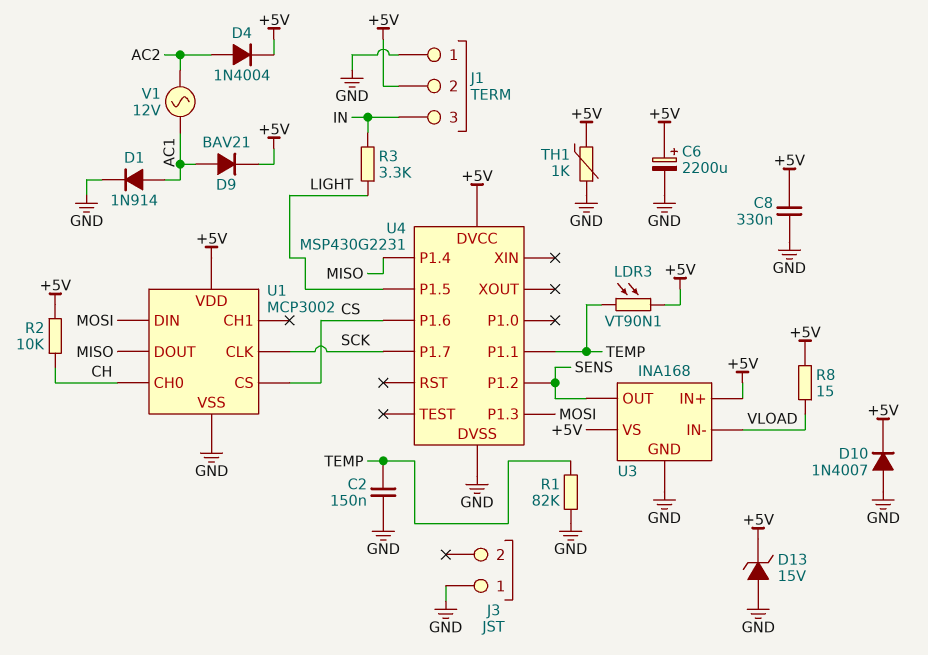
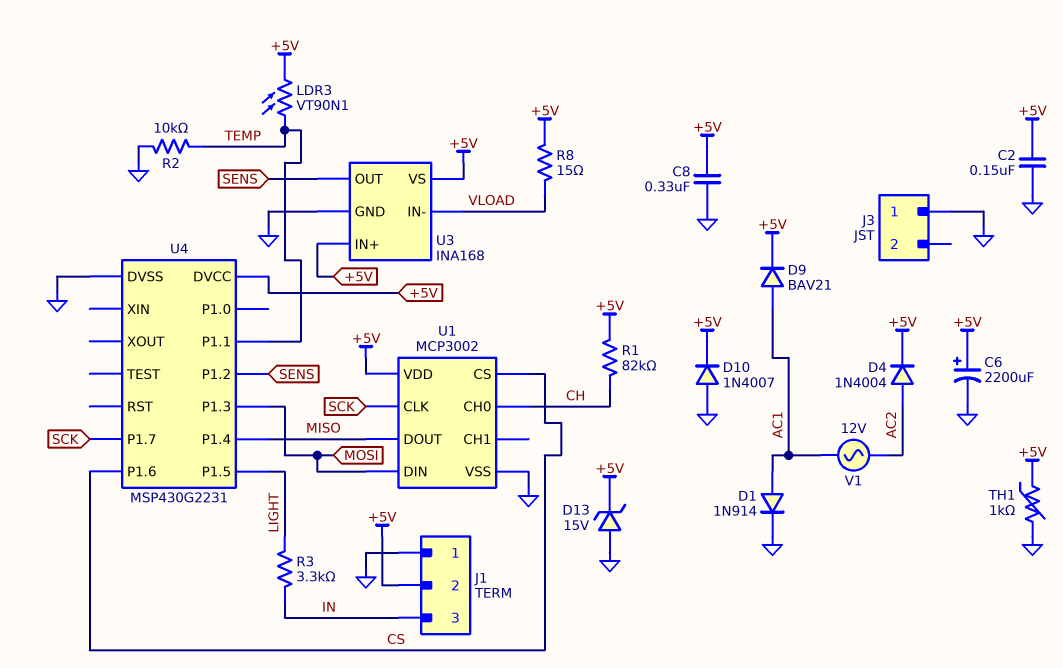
C2: 150nF (GND, TEMP) -> 150nF (+5V, GND)
R1: 82k (GND, TEMP) -> 82k (+5V, CH)
R2: 10k (+5V, CH) -> 10k (GND, TEMP)

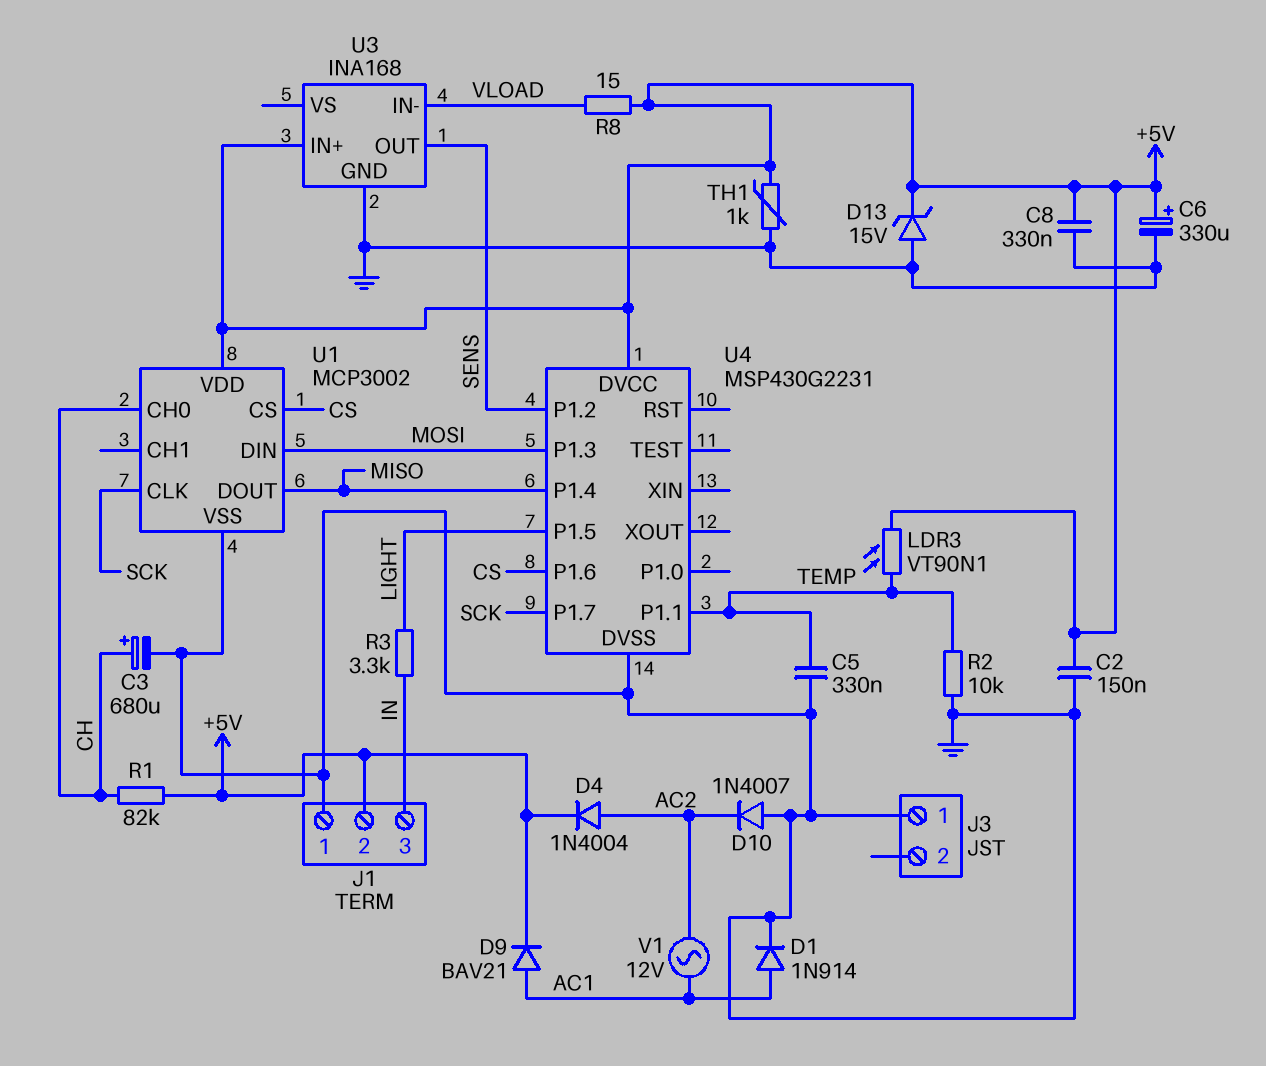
C3: none -> 680uF (plus CH, minus GND)
C5: none -> 330nF (GND, TEMP)
C6: 2200uF (plus +5V, minus GND) -> 330uF (plus +5V, minus GND)
D10: diode 1N4007 (A GND, K +5V) -> diode 1N4007 (A GND, K AC2)
U3 pin VS: +5V -> none

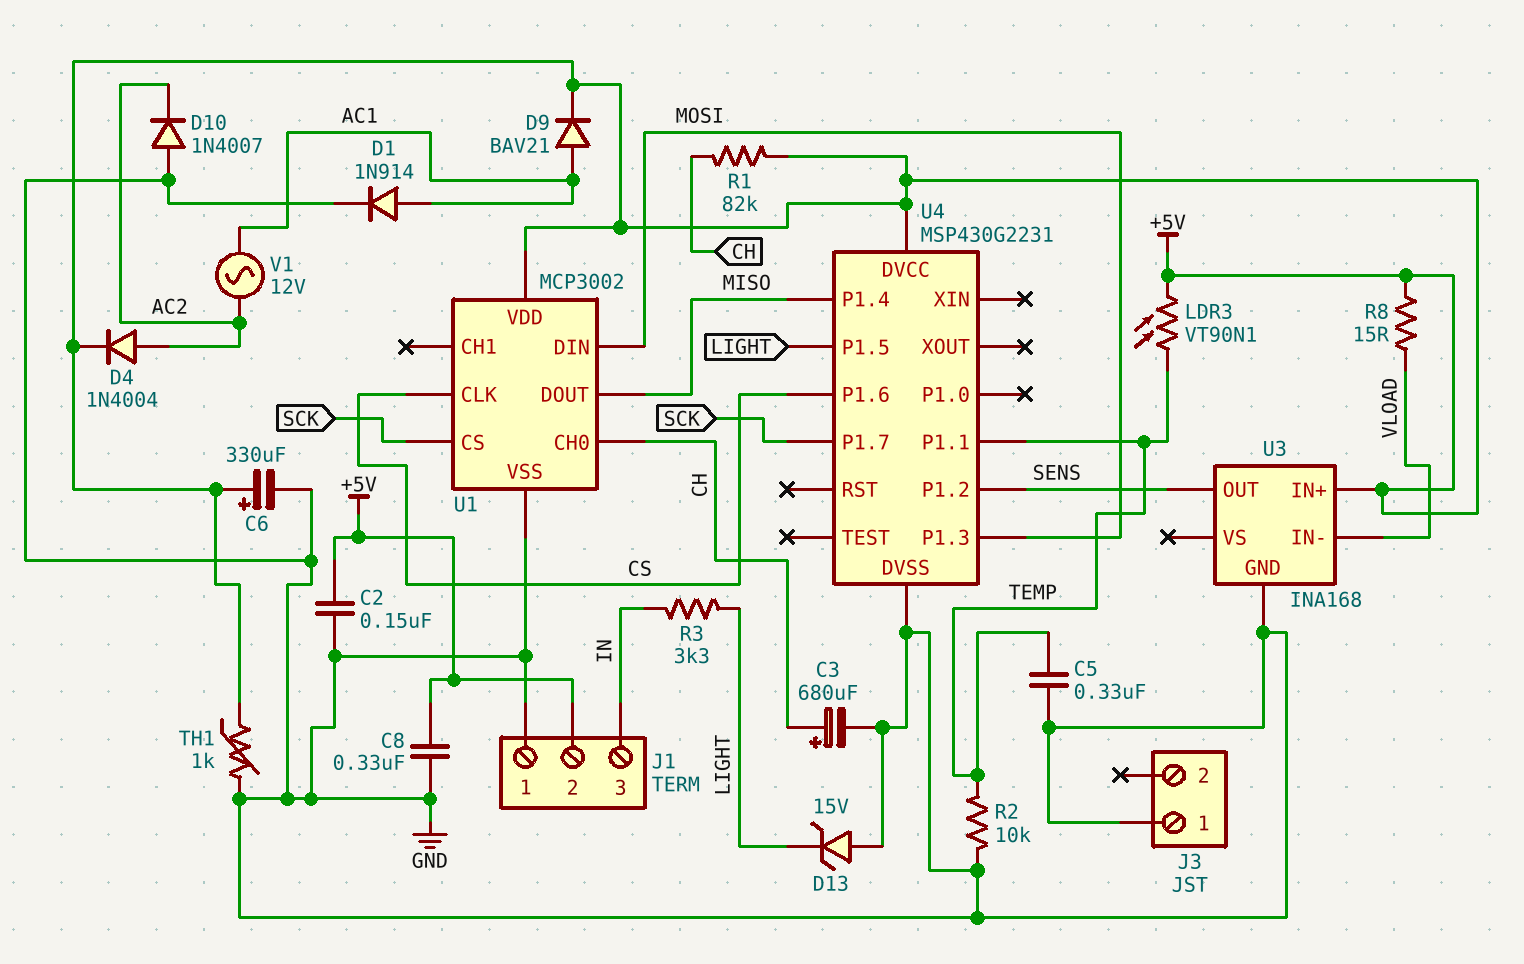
D13: zener 15V (A GND, K +5V) -> zener 15V (A GND, K LIGHT)
U1 pin CLK: SCK -> CS
U1 pin CS: CS -> SCK

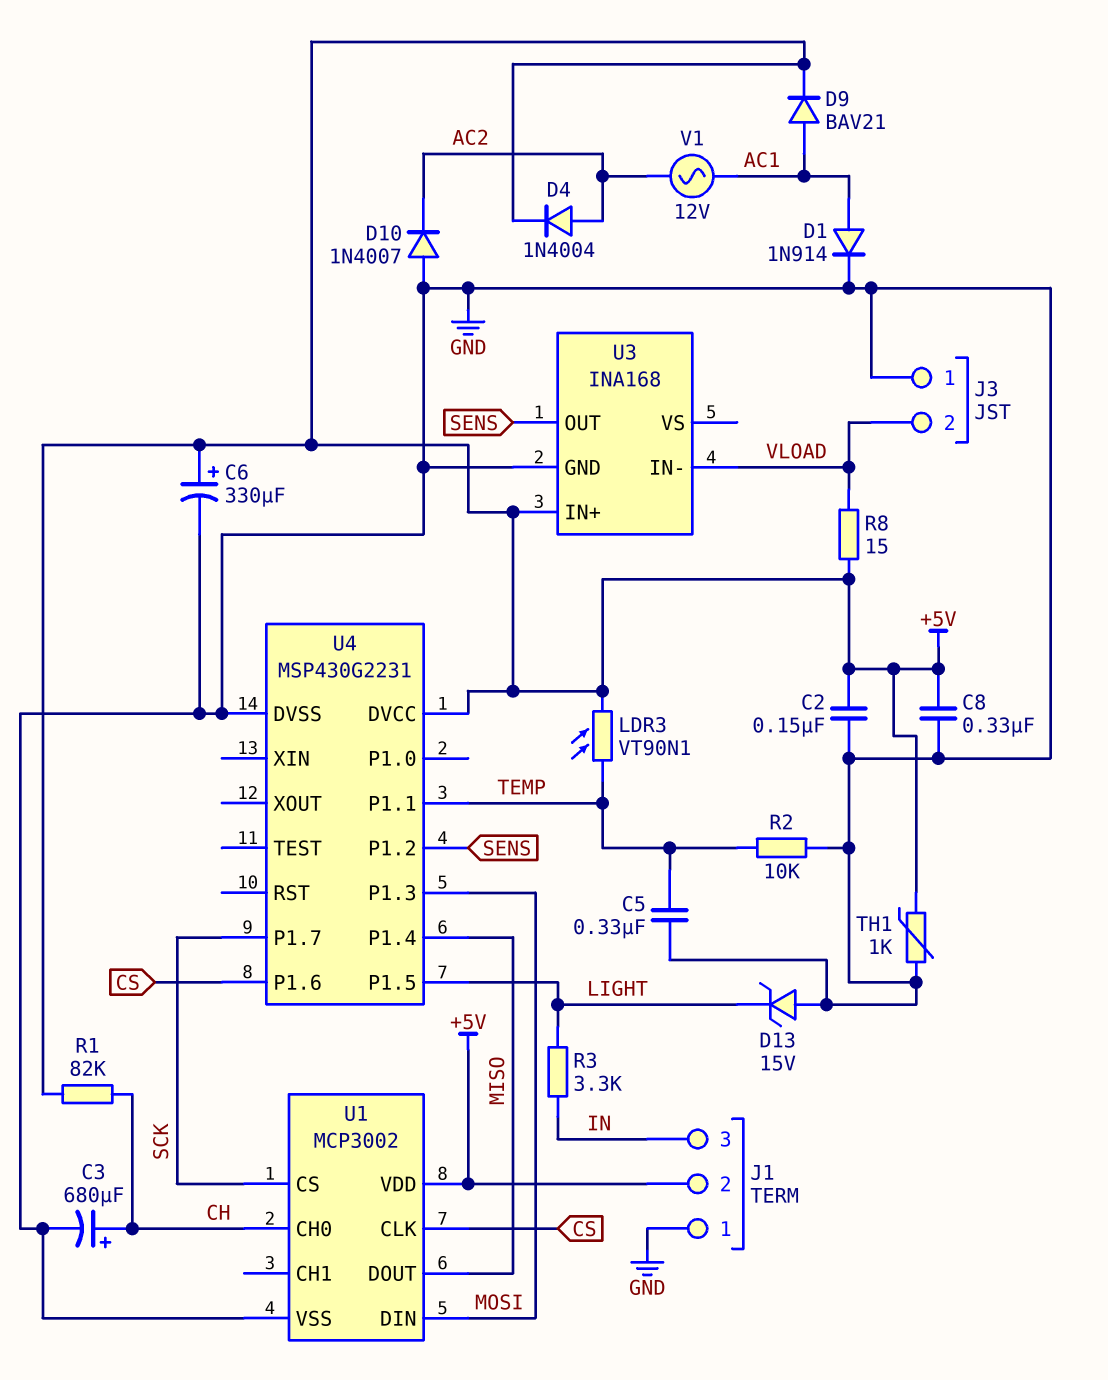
J3 pin 2: none -> VLOAD

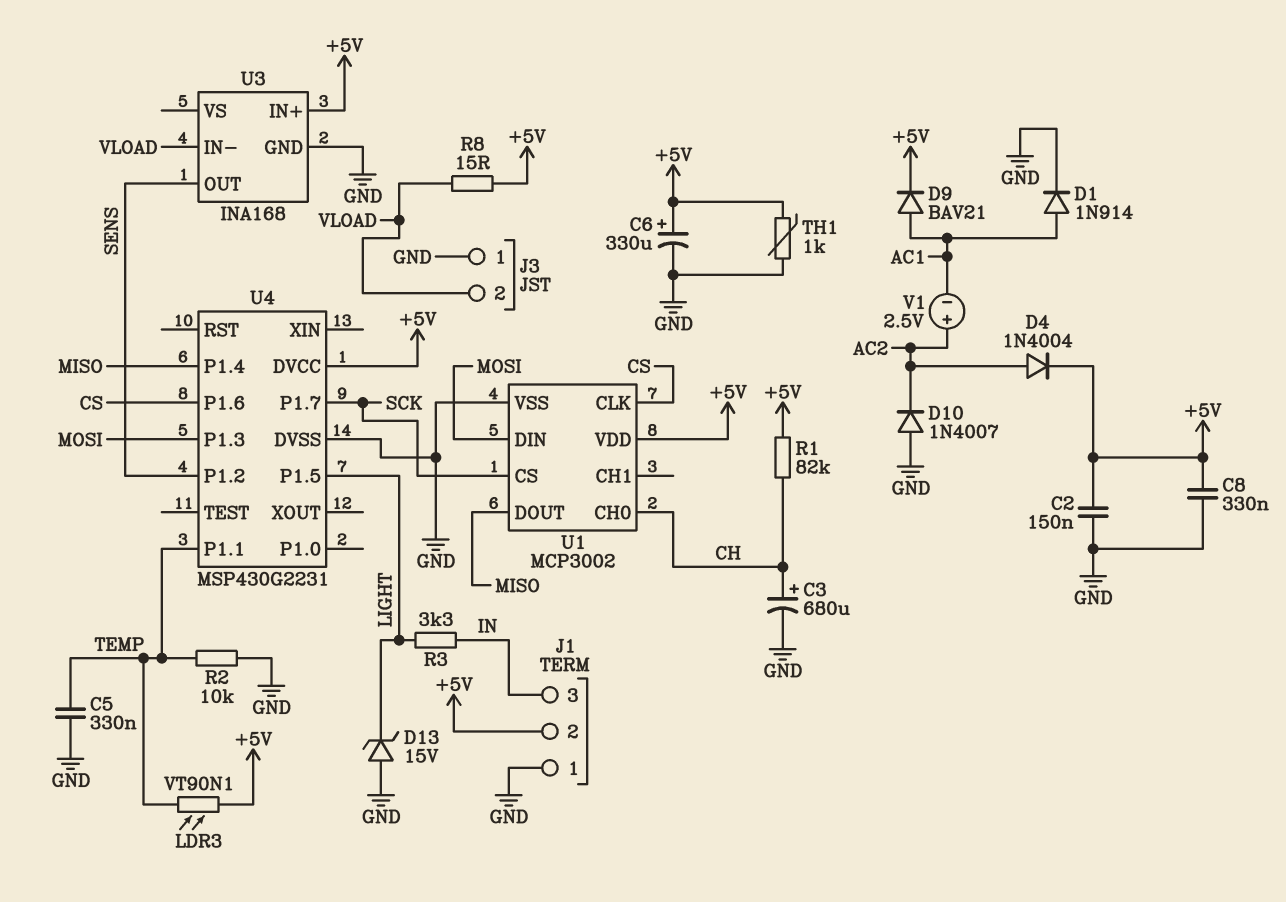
V1: AC 12V (AC1, AC2) -> 2.5V (plus AC2, minus AC1)

